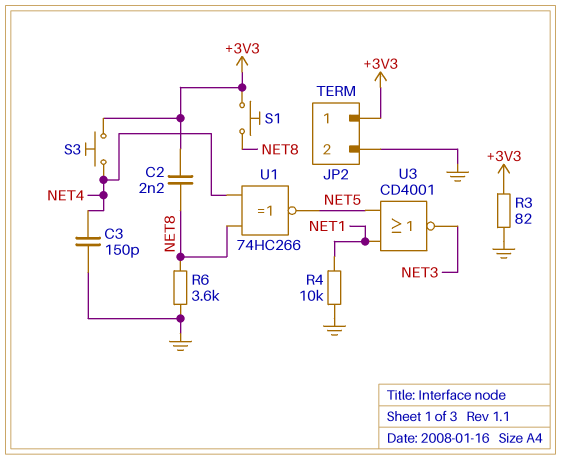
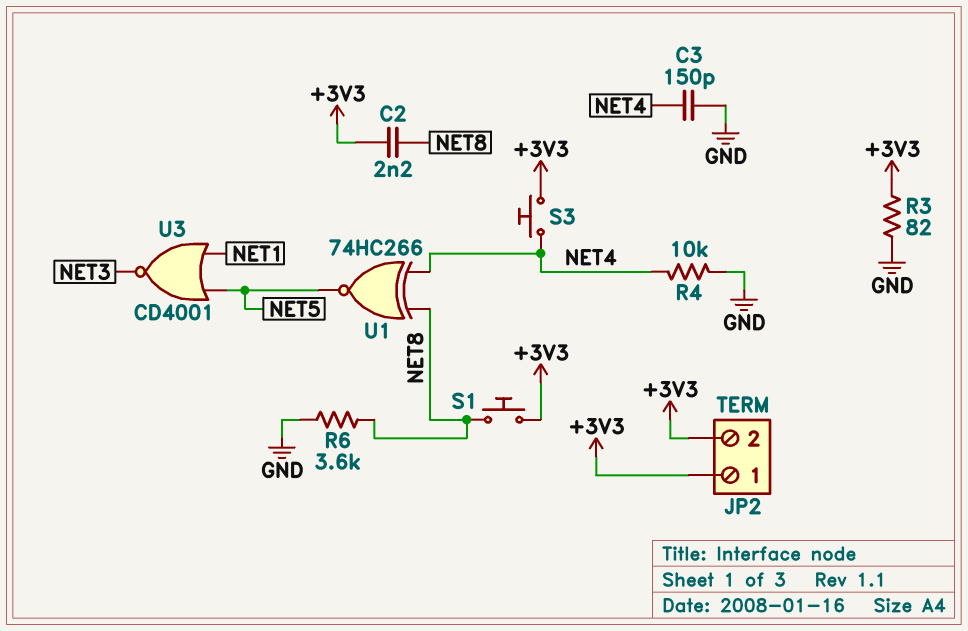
JP2 pin 2: GND -> +3V3
R4: 10k (GND, NET1) -> 10k (GND, NET4)

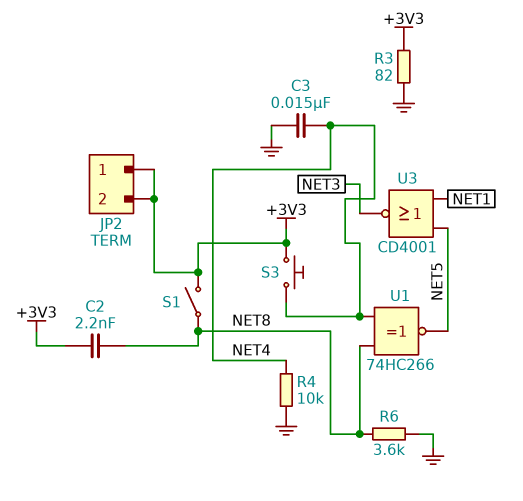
C3: 150pF (GND, NET4) -> 15nF (GND, NET4)
S1: button (+3V3, NET8) -> switch (+3V3, NET8)

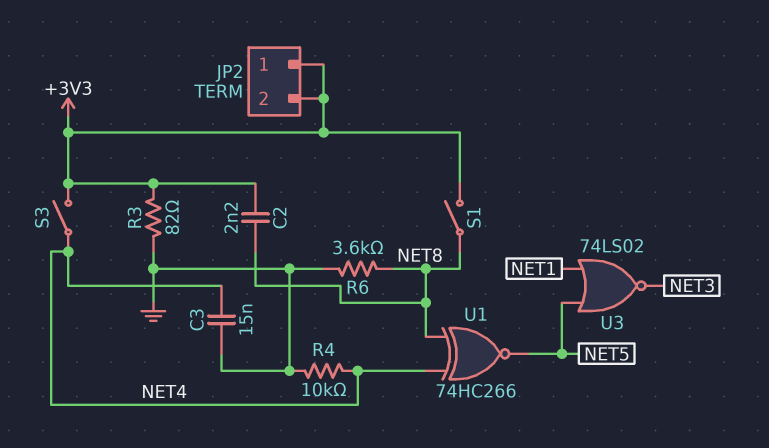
S3: button (+3V3, NET4) -> switch (+3V3, NET4)
U3: NOR CD4001 (in NET1, in NET5, out NET3) -> NOR 74LS02 (in NET1, in NET5, out NET3)

